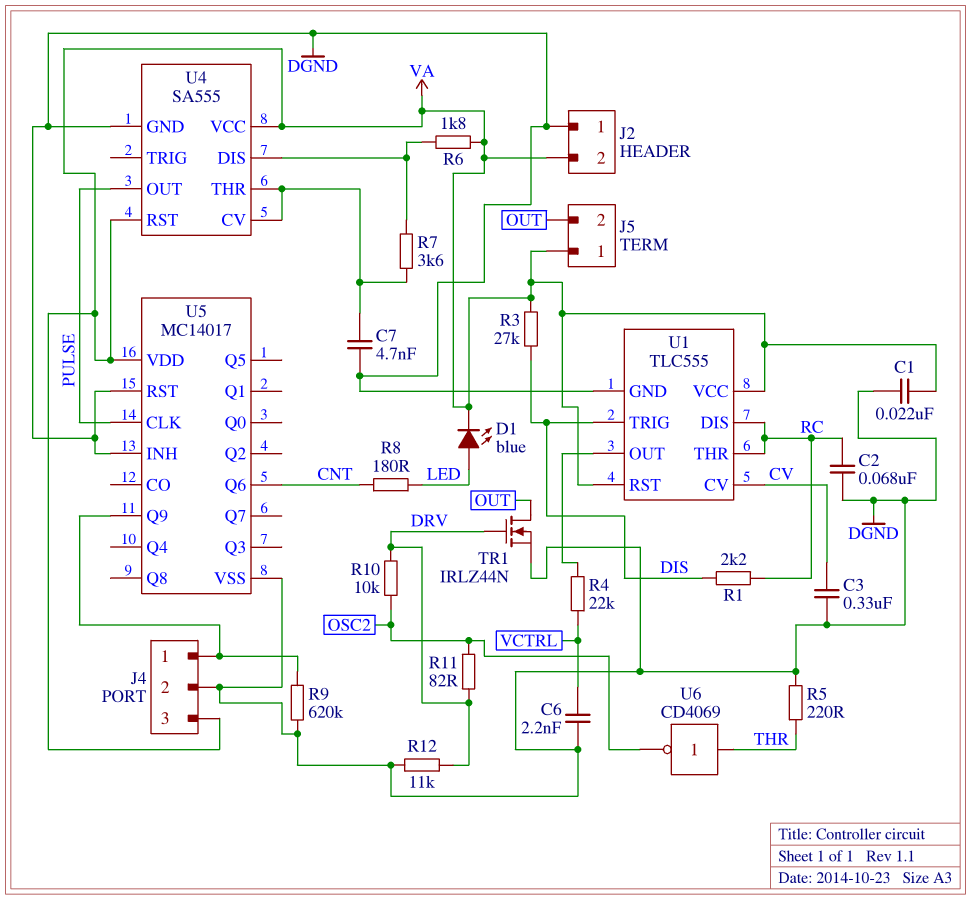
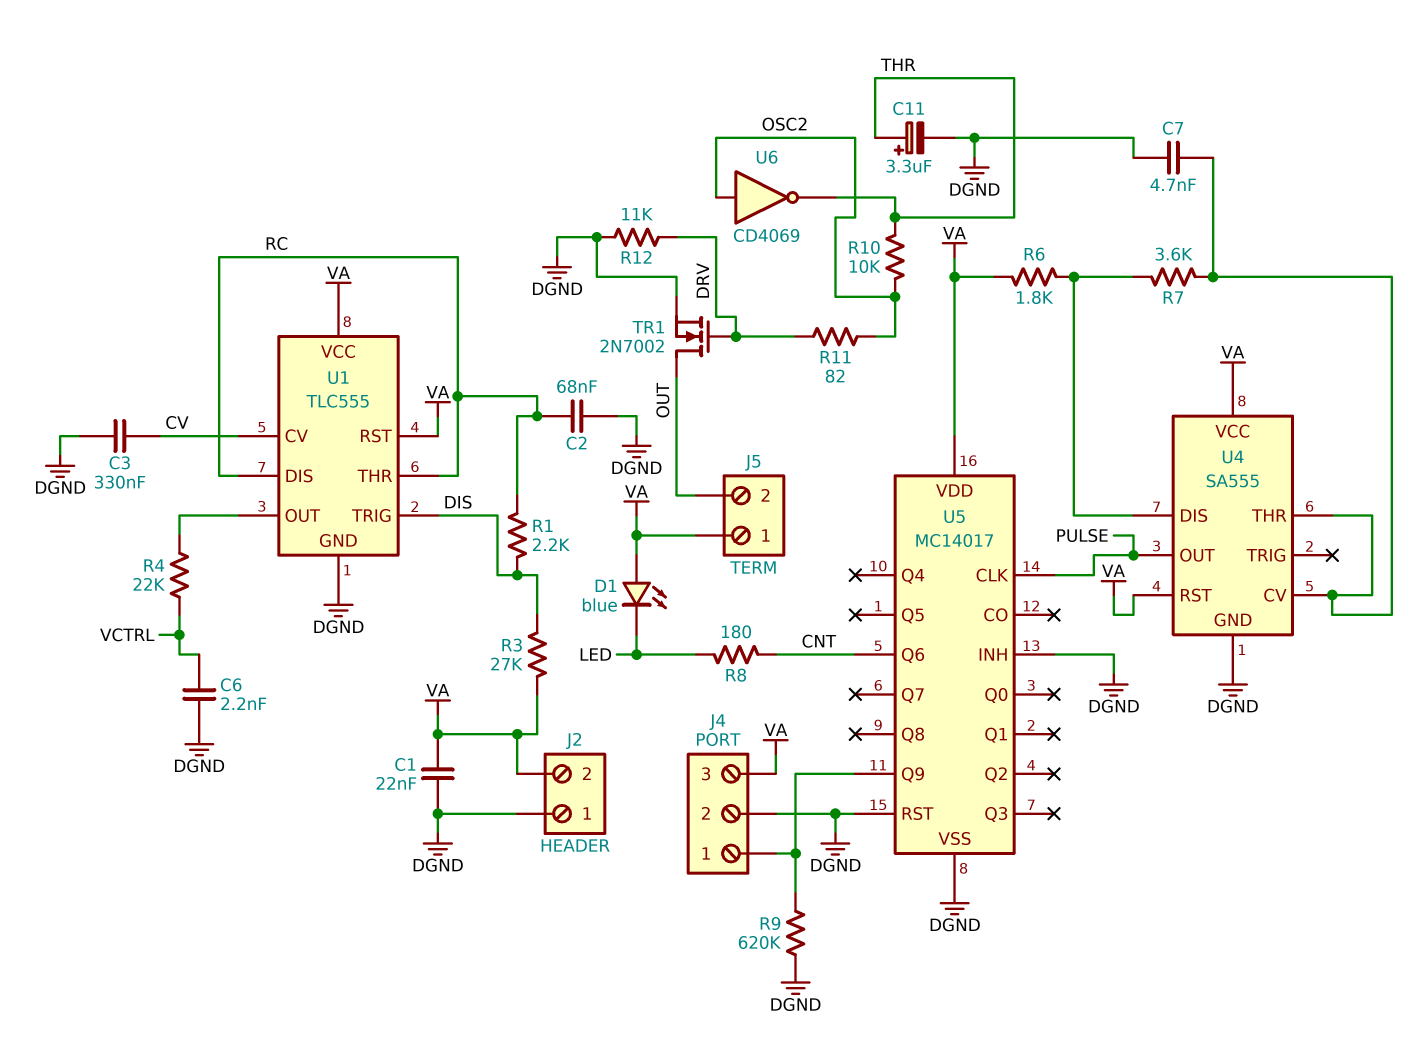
C11: none -> 3.3uF (plus THR, minus DGND)
D1: LED blue (A LED, K VA) -> LED blue (A VA, K LED)
R5: 220 (DGND, THR) -> none
R10: 10k (DRV, OSC2) -> 10k (OSC2, THR)
TR1: NMOS IRLZ44N (G DRV, D OUT, S DGND) -> NMOS 2N7002 (G DRV, D OUT, S DGND)
U6: NOT CD4069 (in THR, out OSC2) -> NOT CD4069 (in OSC2, out THR)

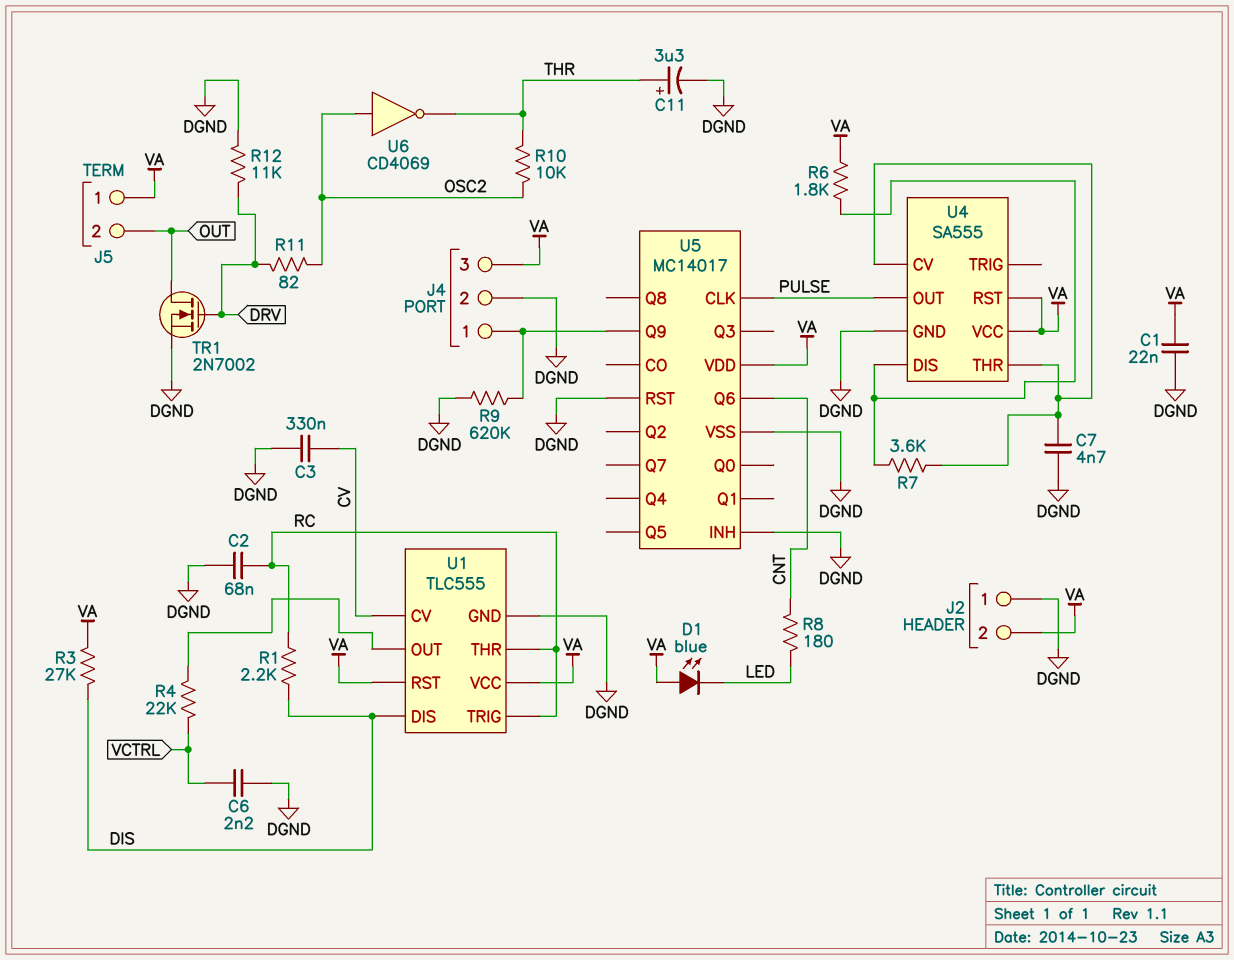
U1 pin DIS: RC -> DIS
U1 pin TRIG: DIS -> RC

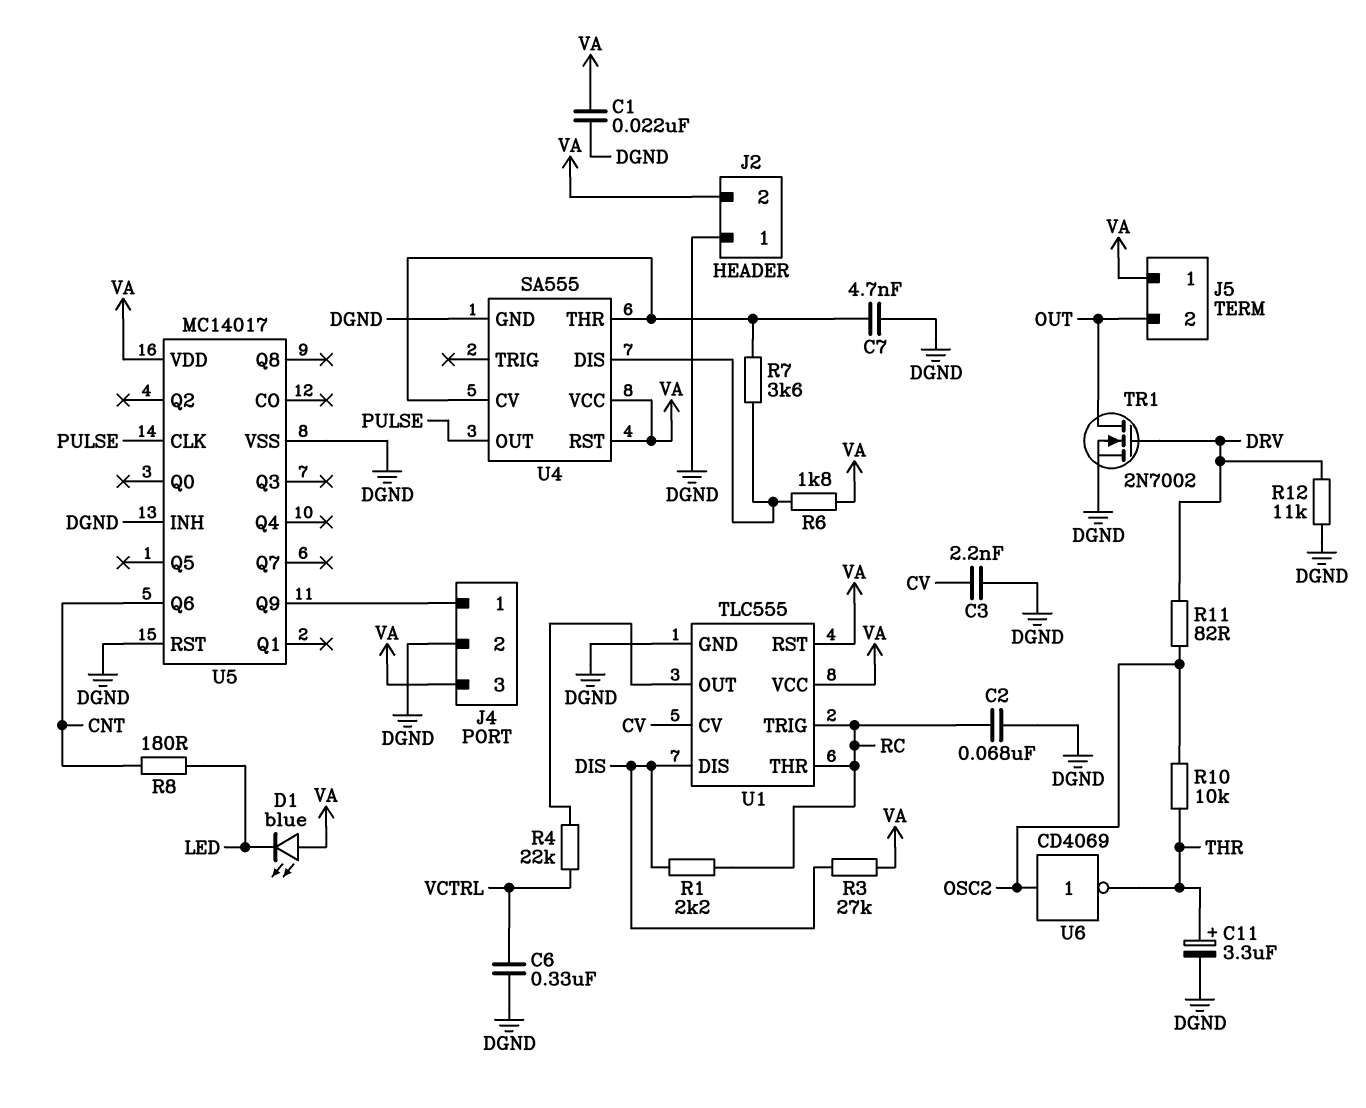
C3: 330nF (CV, DGND) -> 2.2nF (CV, DGND)
C6: 2.2nF (DGND, VCTRL) -> 330nF (DGND, VCTRL)
R9: 620k (DGND, J4/1) -> none

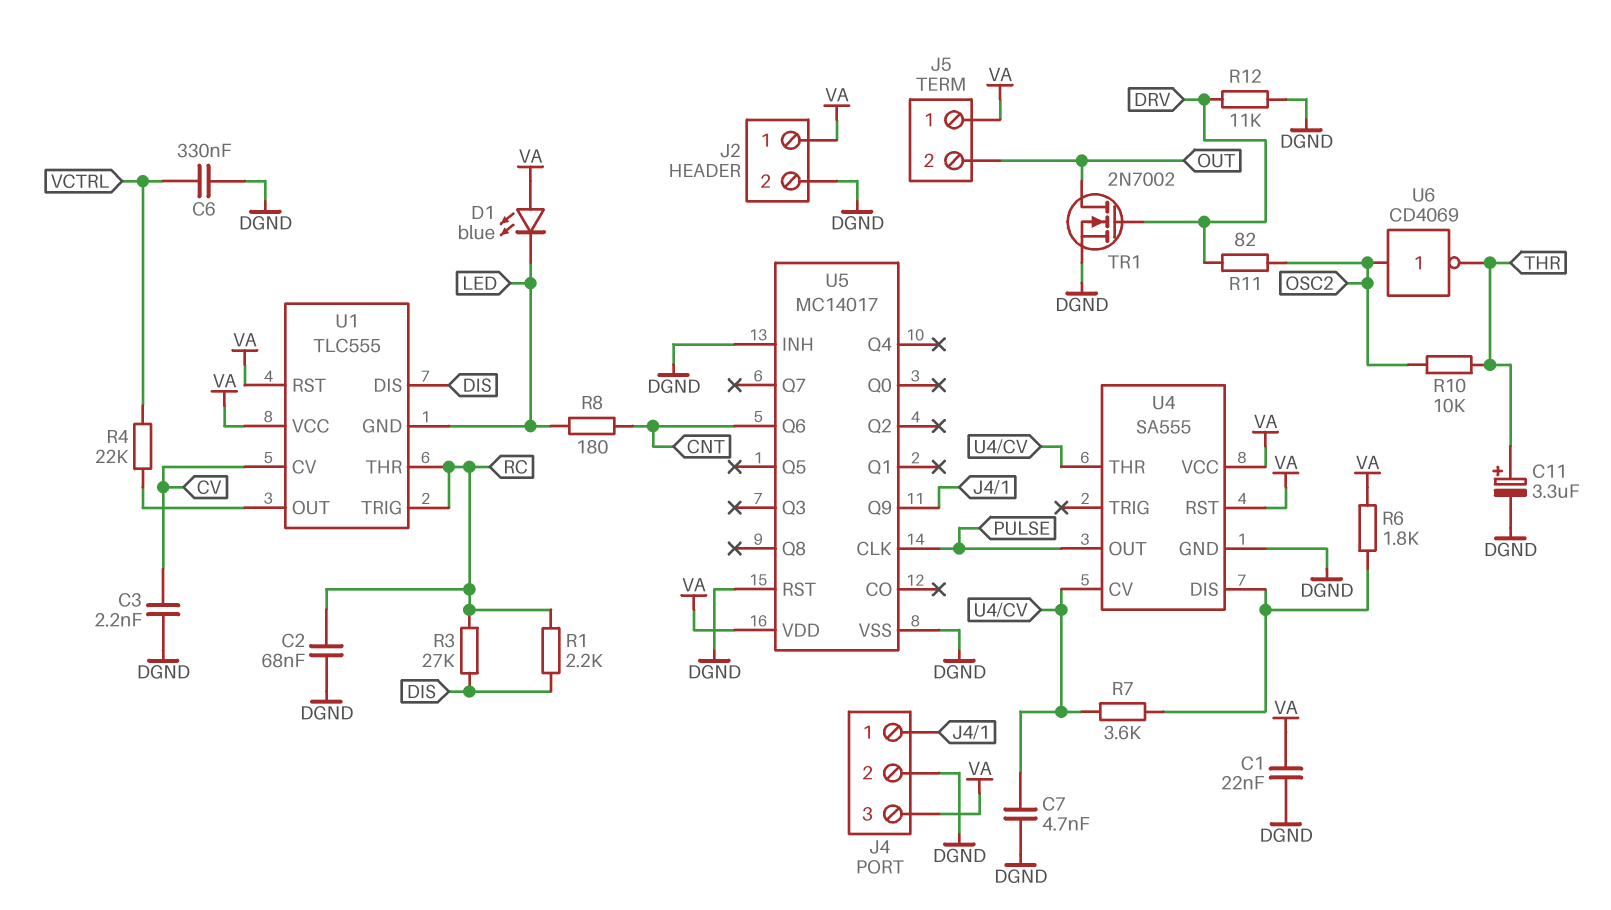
J2 pin 1: DGND -> VA
J2 pin 2: VA -> DGND
R3: 27k (DIS, VA) -> 27k (DIS, RC)
U1 pin GND: DGND -> LED

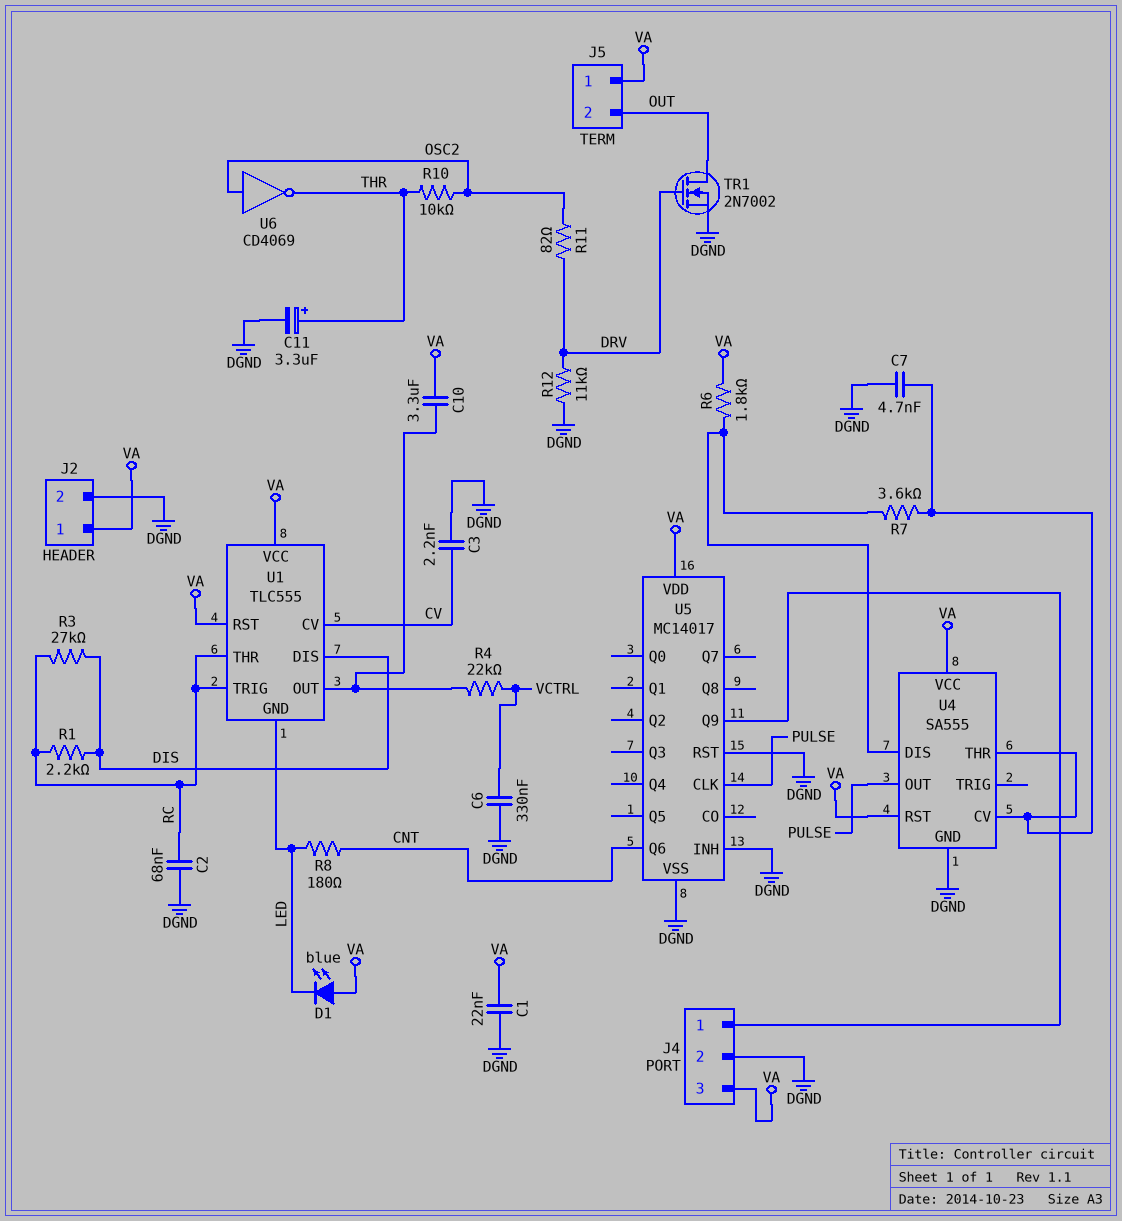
C10: none -> 3.3uF (U1/OUT, VA)

